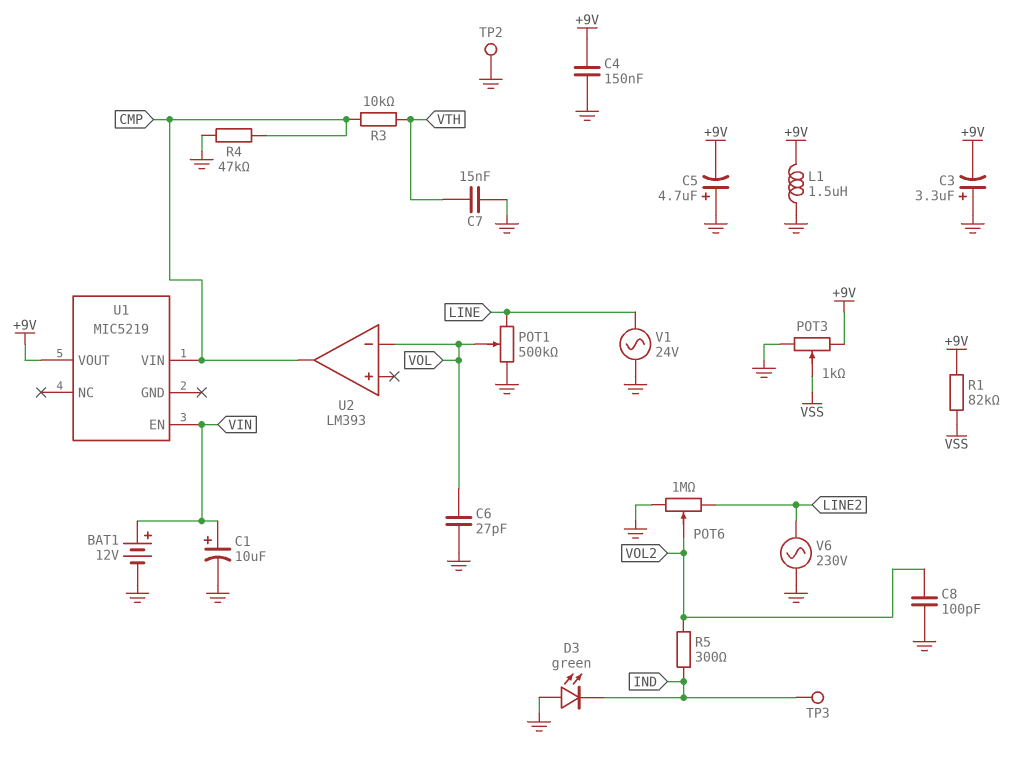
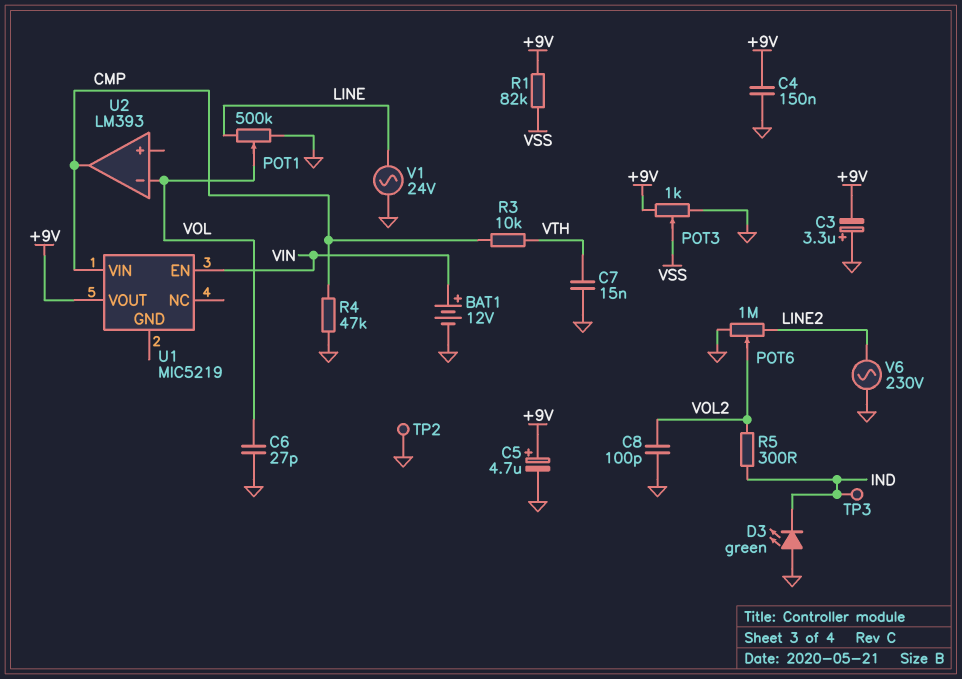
C1: 10uF (plus VIN, minus GND) -> none
C5: 4.7uF (plus GND, minus +9V) -> 4.7uF (plus +9V, minus GND)
L1: 1.5uH (+9V, GND) -> none

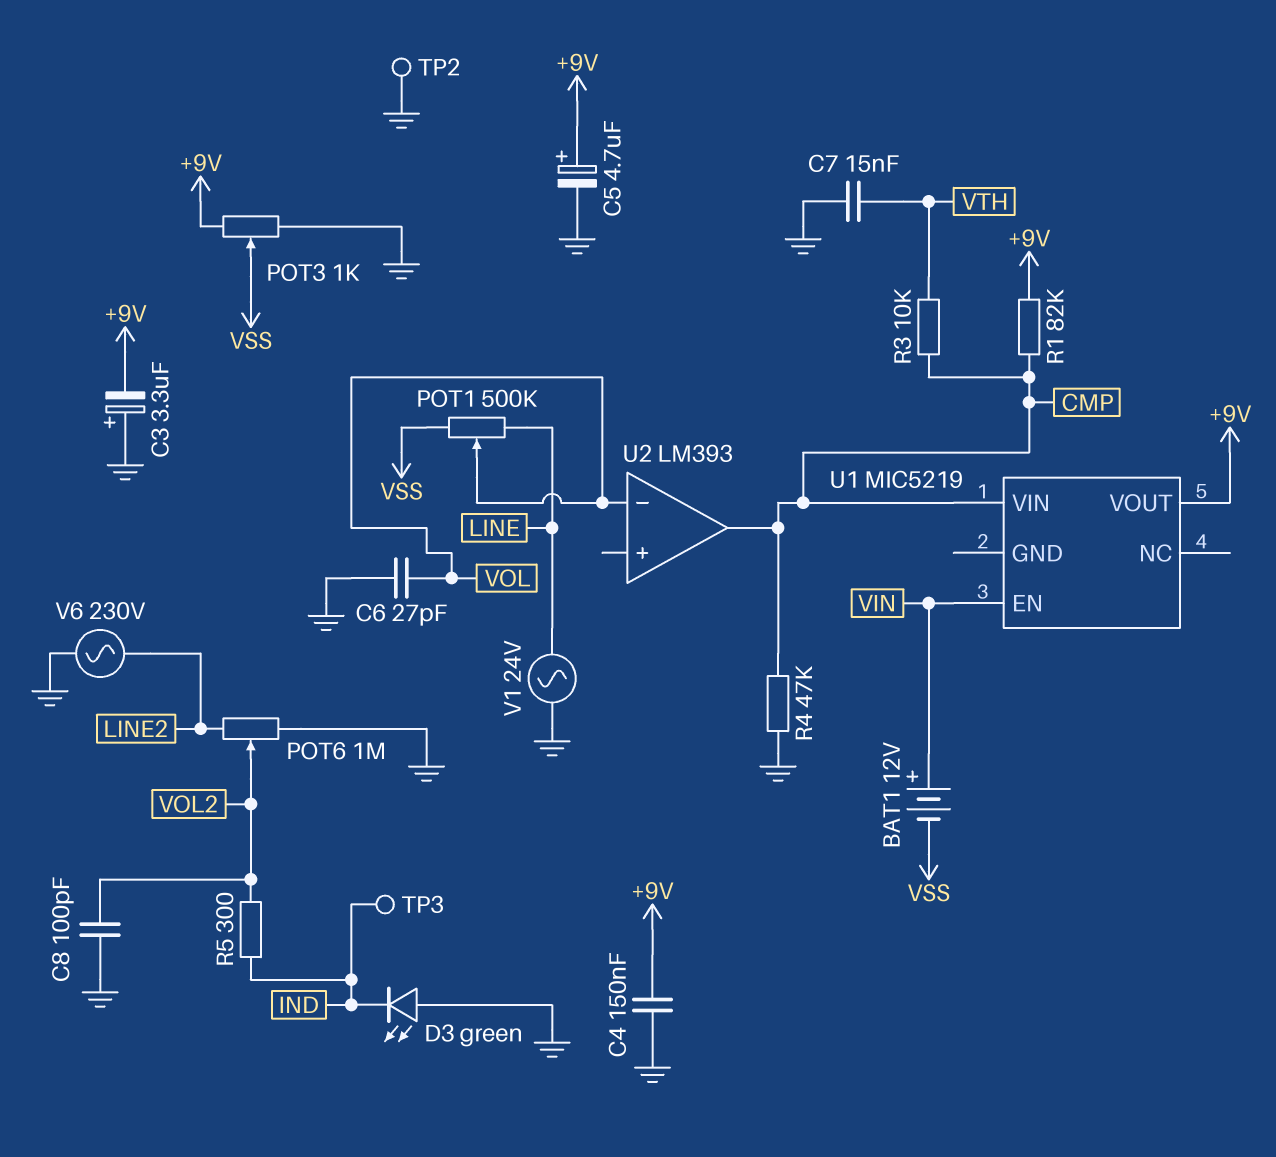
BAT1: 12V (plus VIN, minus GND) -> 12V (plus VIN, minus VSS)
POT1: 500k (GND, LINE, wiper VOL) -> 500k (LINE, VSS, wiper VOL)
R1: 82k (+9V, VSS) -> 82k (+9V, CMP)

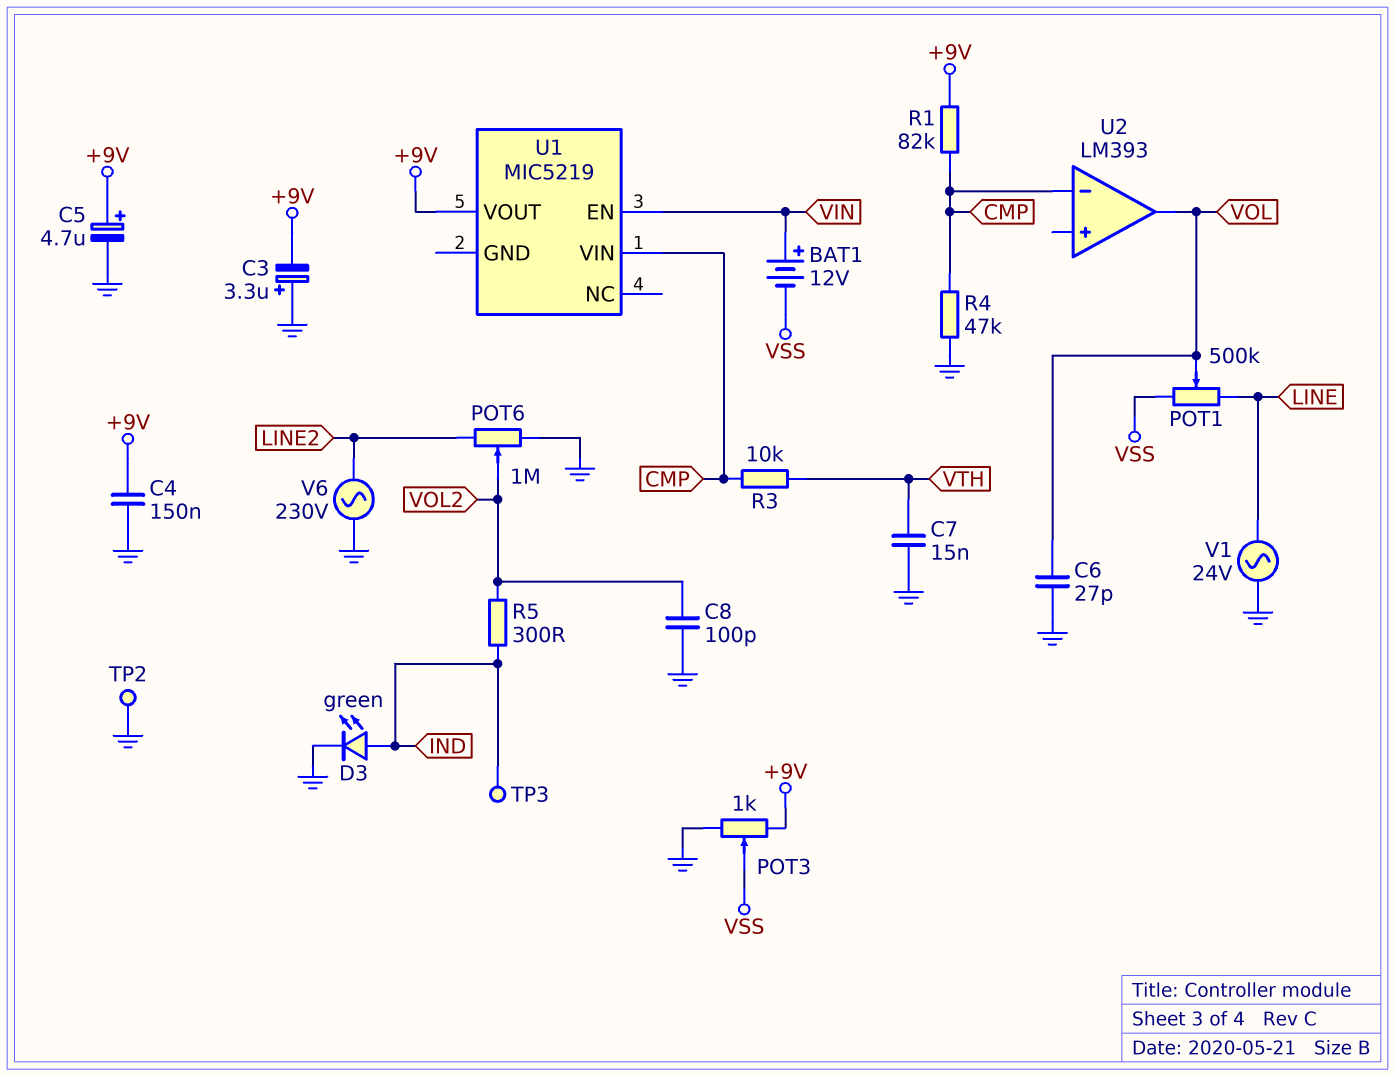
D3: LED green (A GND, K IND) -> LED green (A IND, K GND)
U2 pin in-: VOL -> CMP
U2 pin out: CMP -> VOL

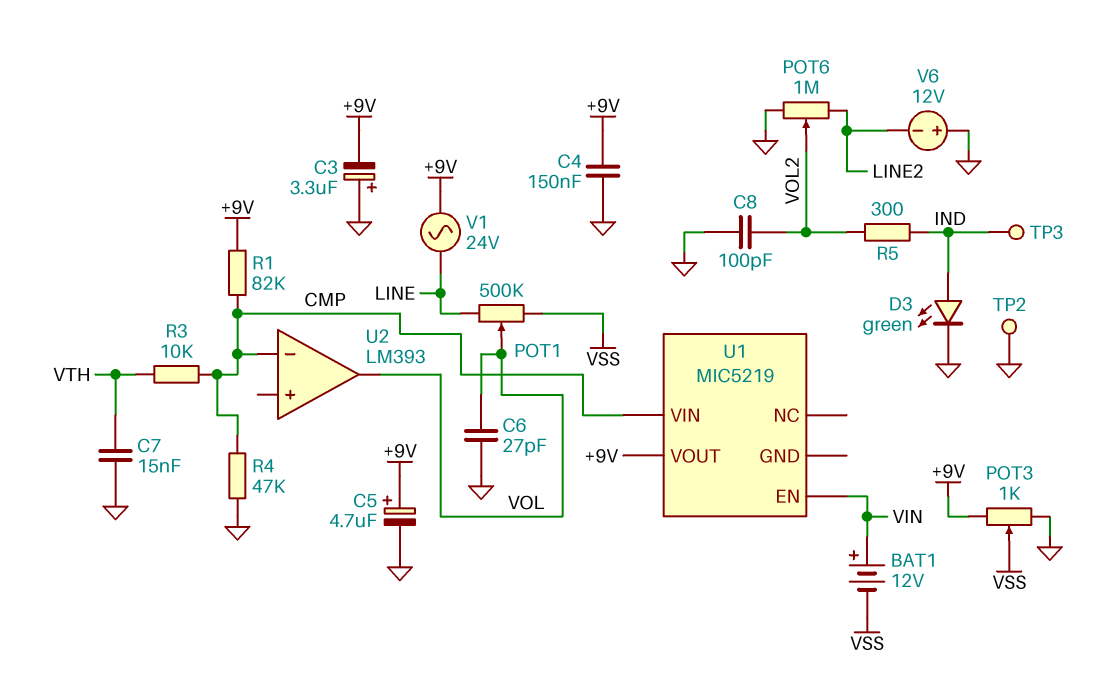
V1: AC 24V (GND, LINE) -> AC 24V (+9V, LINE)
V6: AC 230V (GND, LINE2) -> 12V (plus GND, minus LINE2)

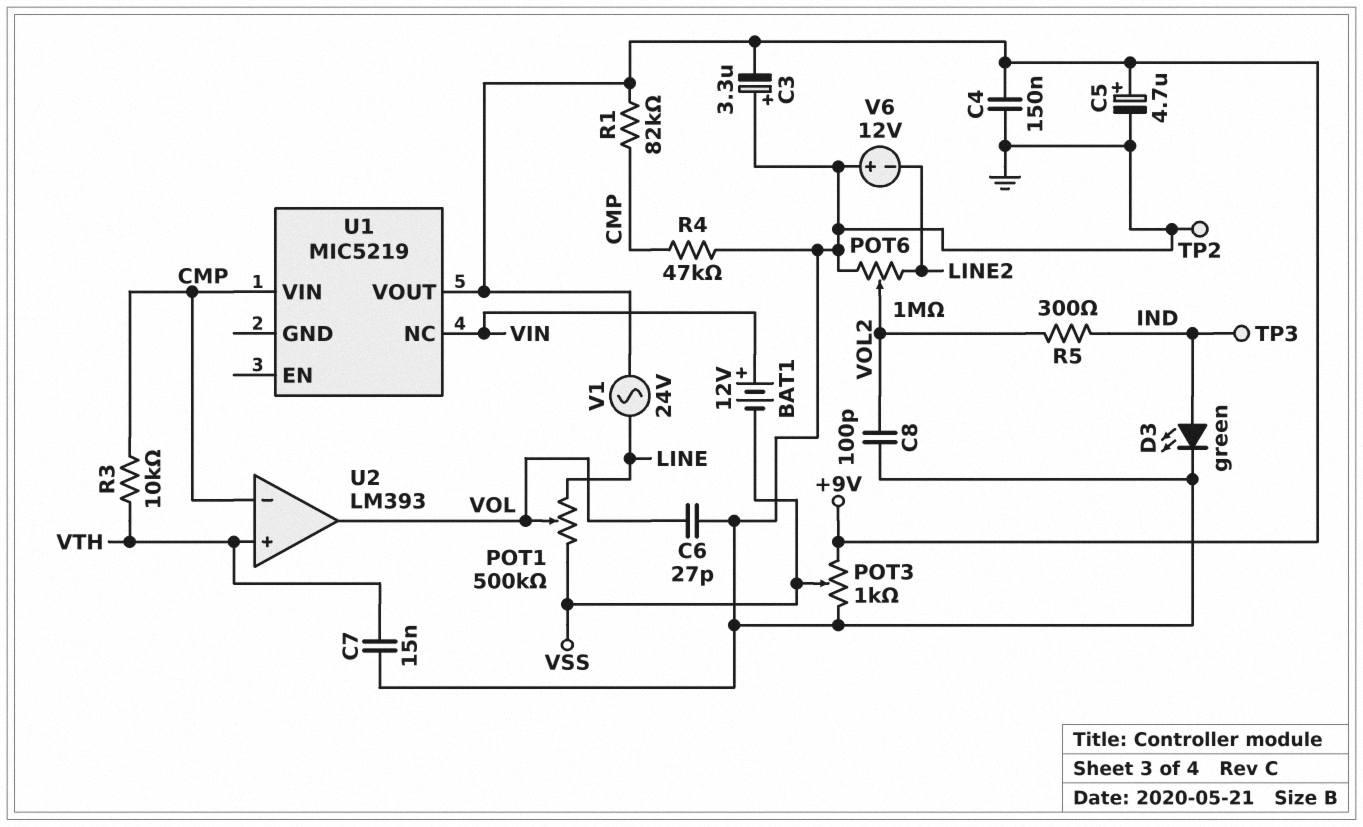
U1 pin EN: VIN -> none
U1 pin NC: none -> VIN
U2 pin in+: none -> VTH

